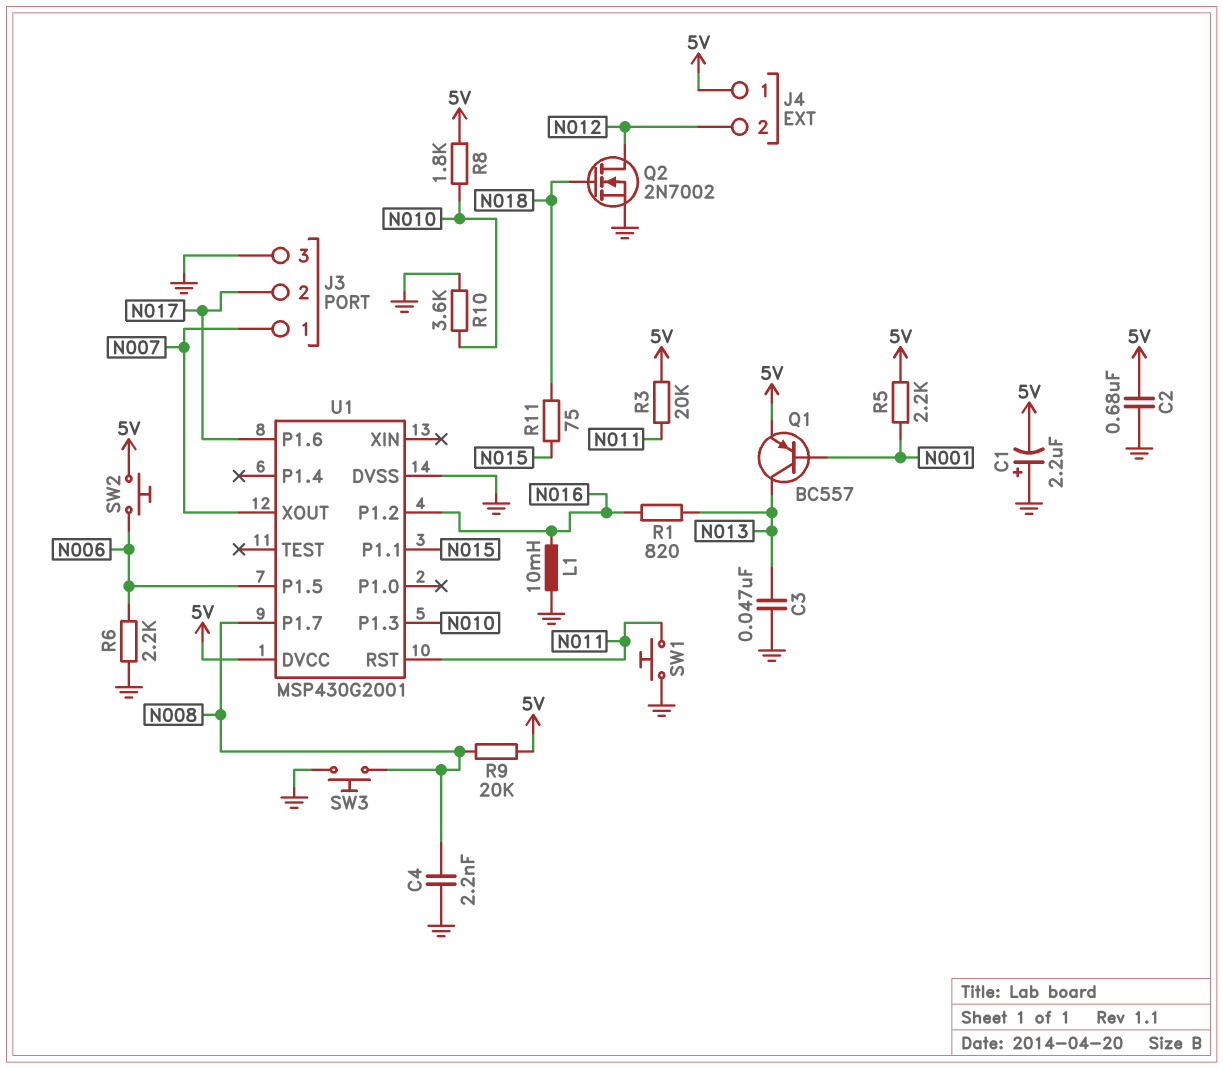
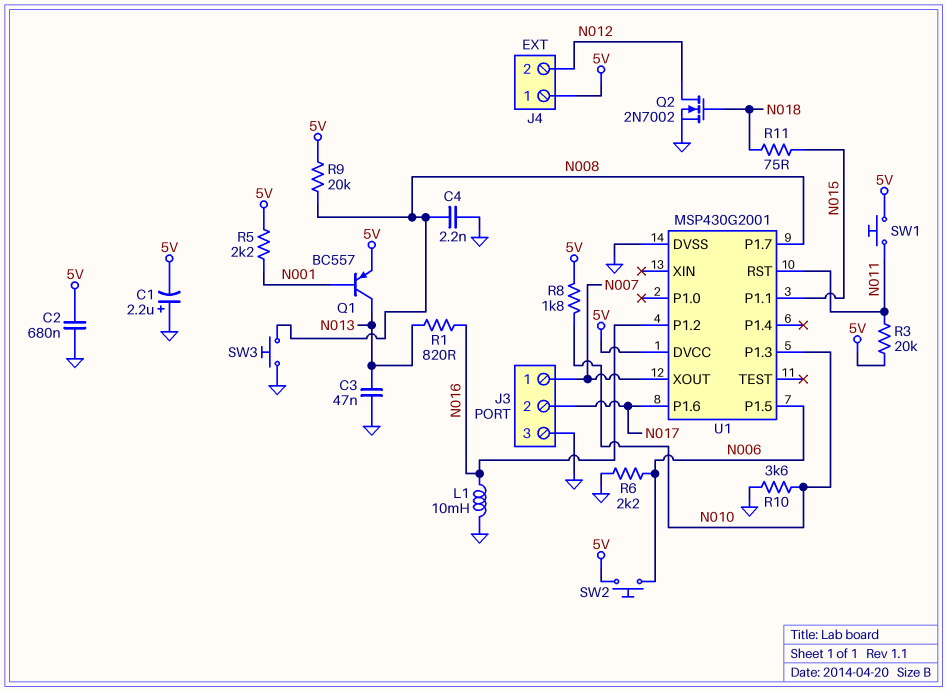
SW1: button (GND, N011) -> button (5V, N011)

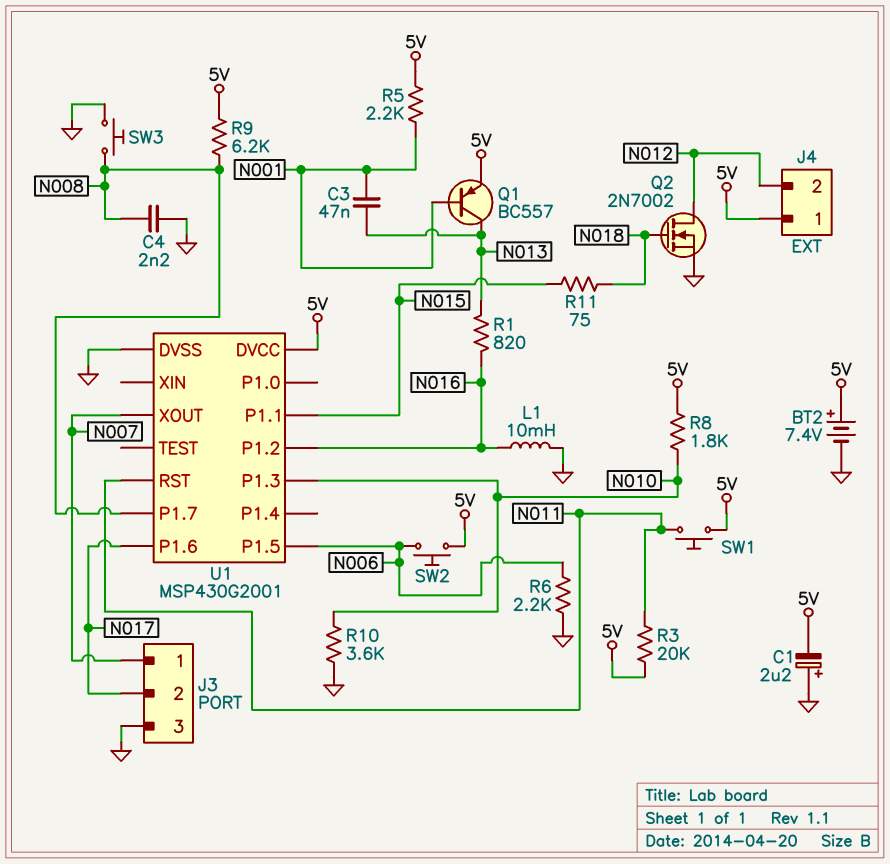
BT2: none -> 7.4V (plus 5V, minus GND)
C2: 680nF (5V, GND) -> none
C3: 47nF (GND, N013) -> 47nF (N001, N013)
R9: 20k (5V, N008) -> 6.2k (5V, N008)

